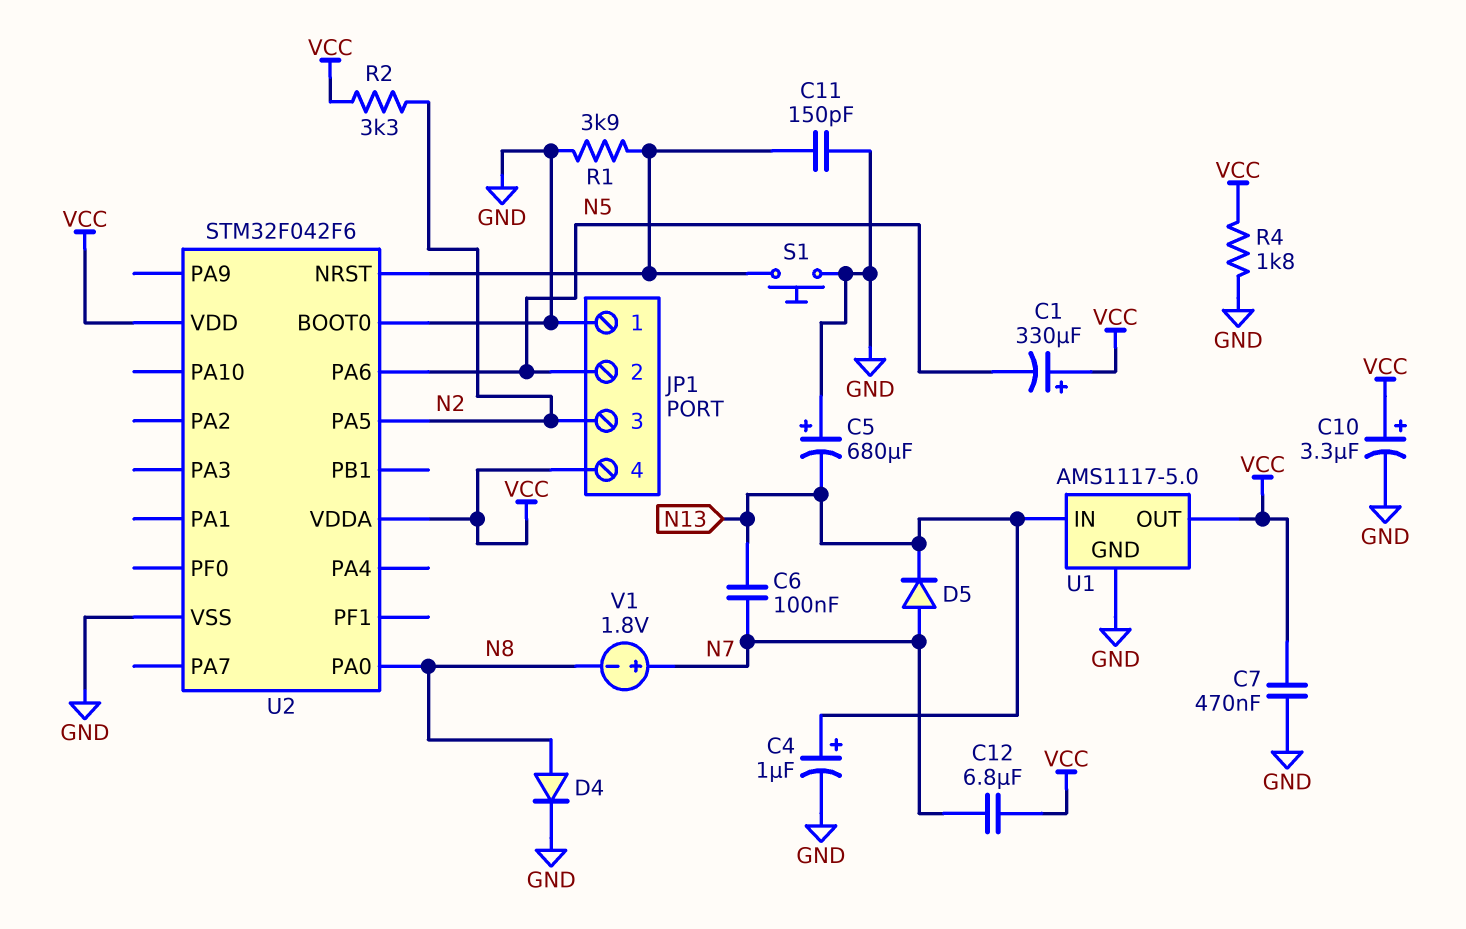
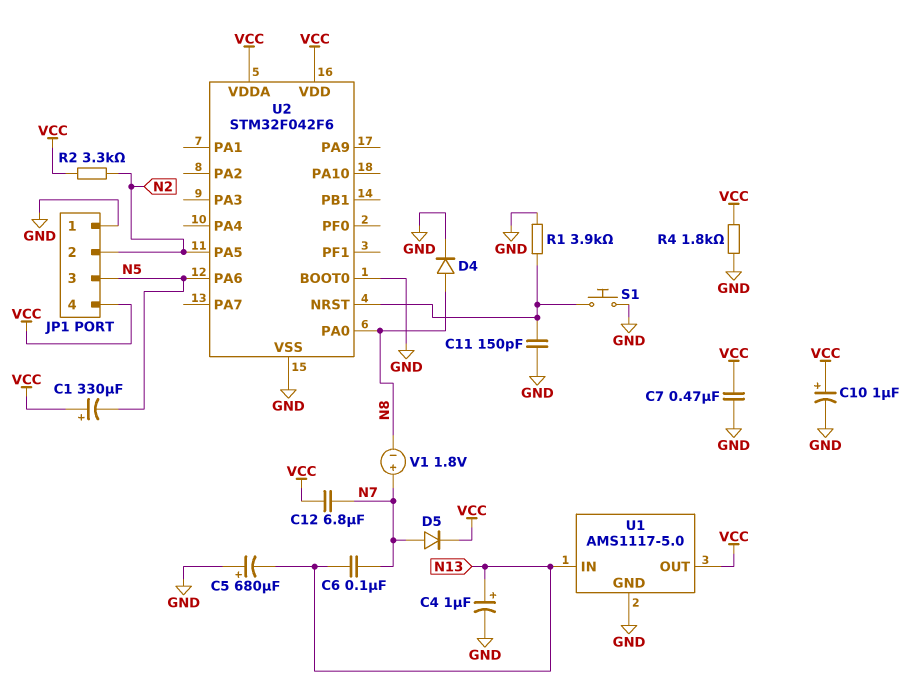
C10: 3.3uF (plus VCC, minus GND) -> 1uF (plus VCC, minus GND)
D5: diode (A N7, K N13) -> diode (A N7, K VCC)
JP1 pin 2: N5 -> N2
JP1 pin 3: N2 -> N5

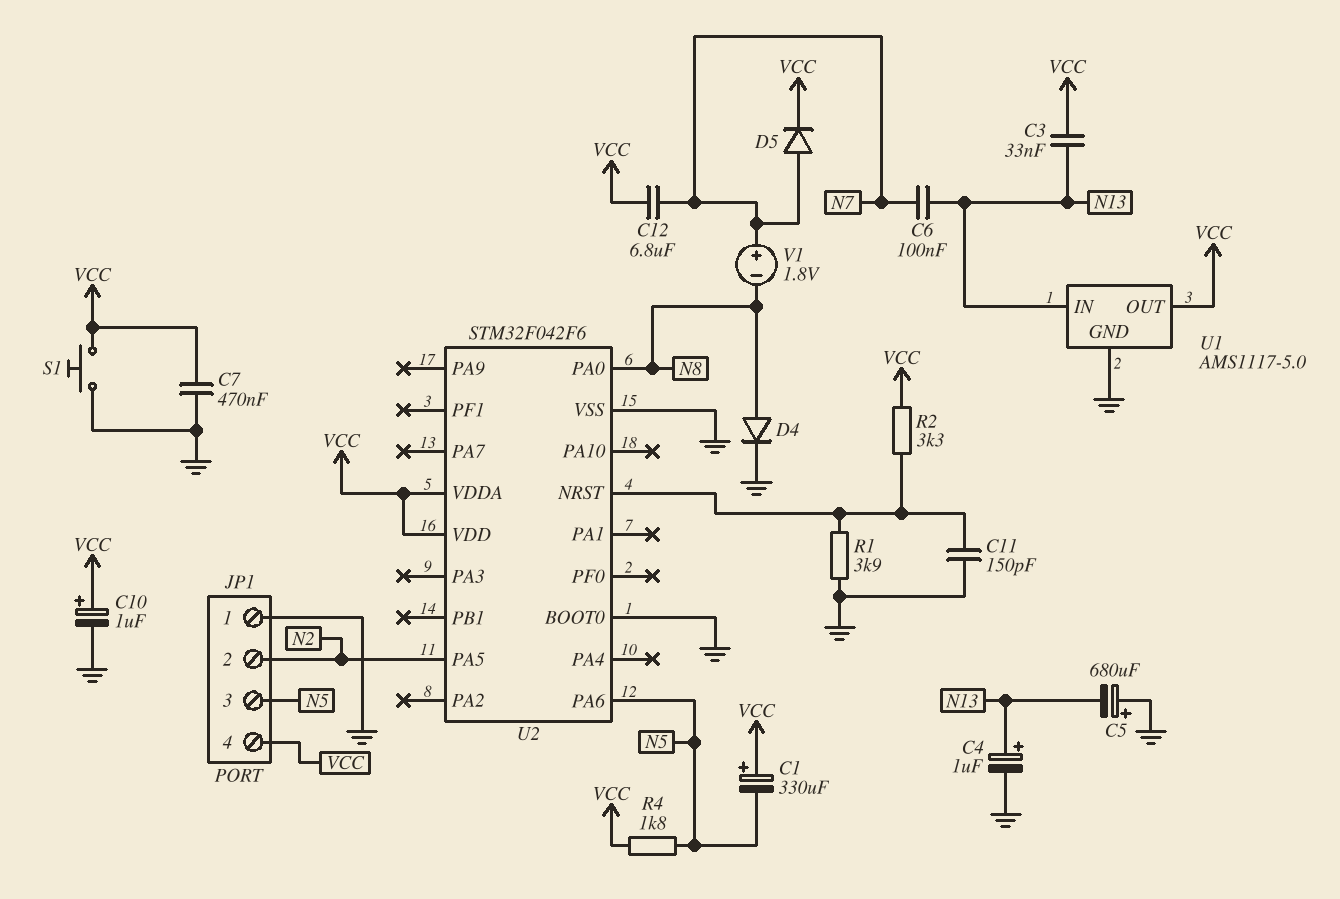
C3: none -> 33nF (N13, VCC)
R2: 3.3k (N2, VCC) -> 3.3k (U2/NRST, VCC)
R4: 1.8k (GND, VCC) -> 1.8k (N5, VCC)
S1: button (GND, U2/NRST) -> button (GND, VCC)

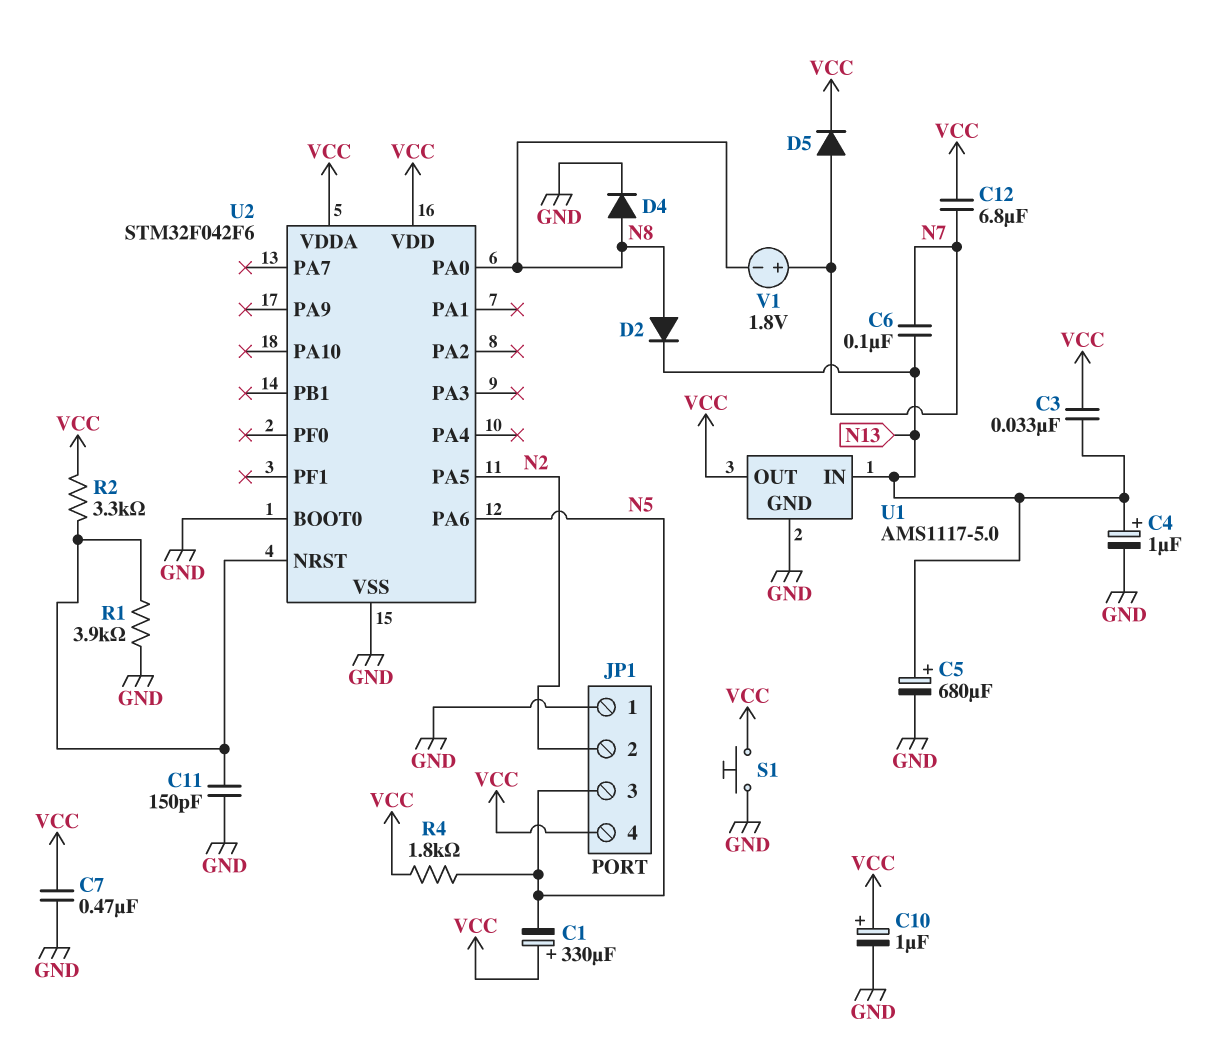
C5: 680uF (plus GND, minus N13) -> 680uF (plus N13, minus GND)
D2: none -> diode (A N8, K N13)

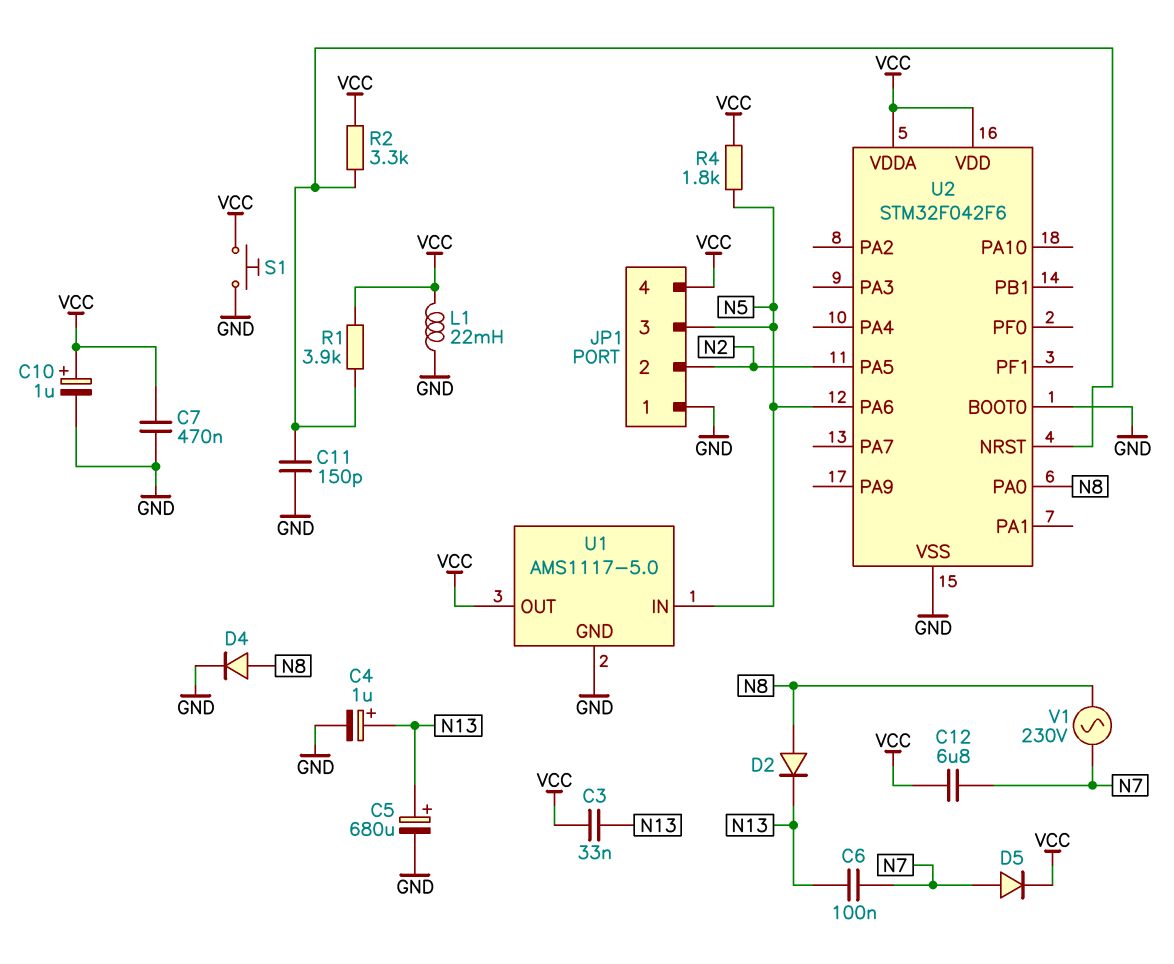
C1: 330uF (plus VCC, minus N5) -> none
L1: none -> 22mH (GND, VCC)
R1: 3.9k (GND, U2/NRST) -> 3.9k (U2/NRST, VCC)
U1 pin IN: N13 -> N5
V1: 1.8V (plus N7, minus N8) -> AC 230V (N7, N8)

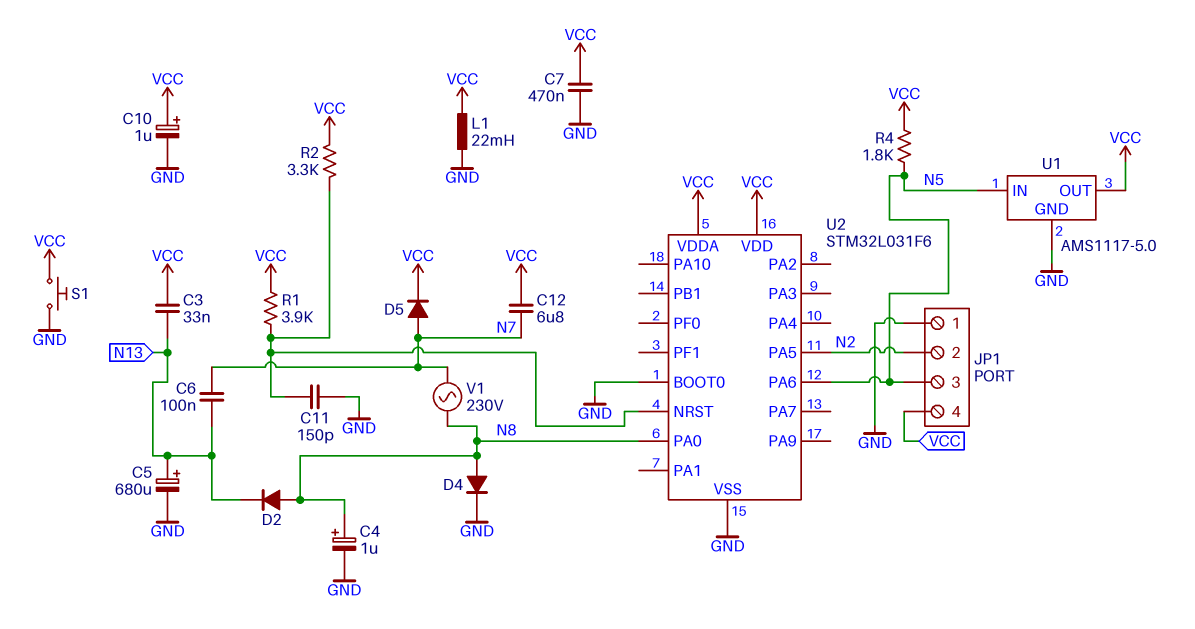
C4: 1uF (plus N13, minus GND) -> 1uF (plus N8, minus GND)
U2: STM32F042F6 -> STM32L031F6

